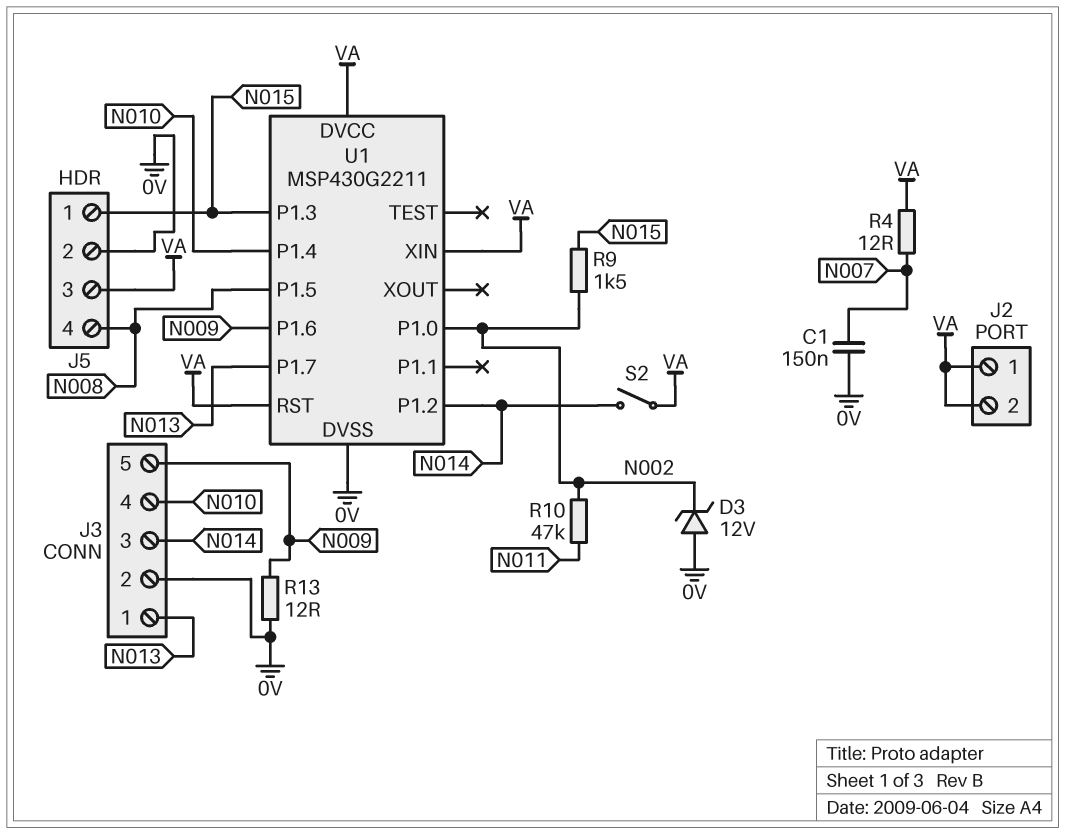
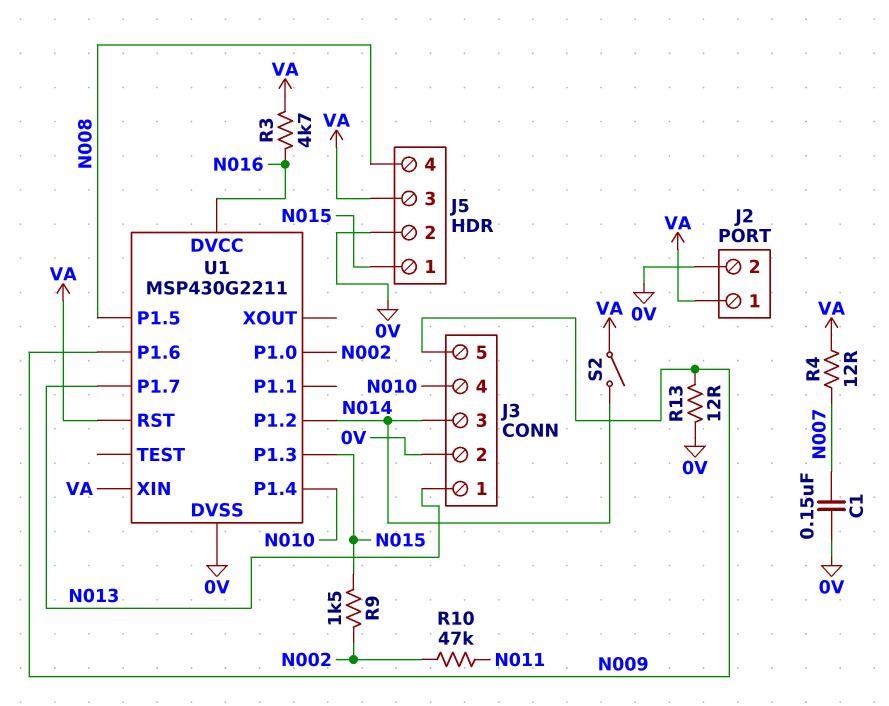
D3: zener 12V (A 0V, K N002) -> none
J2 pin 2: VA -> 0V
R3: none -> 4.7k (N016, VA)
U1 pin DVCC: VA -> N016

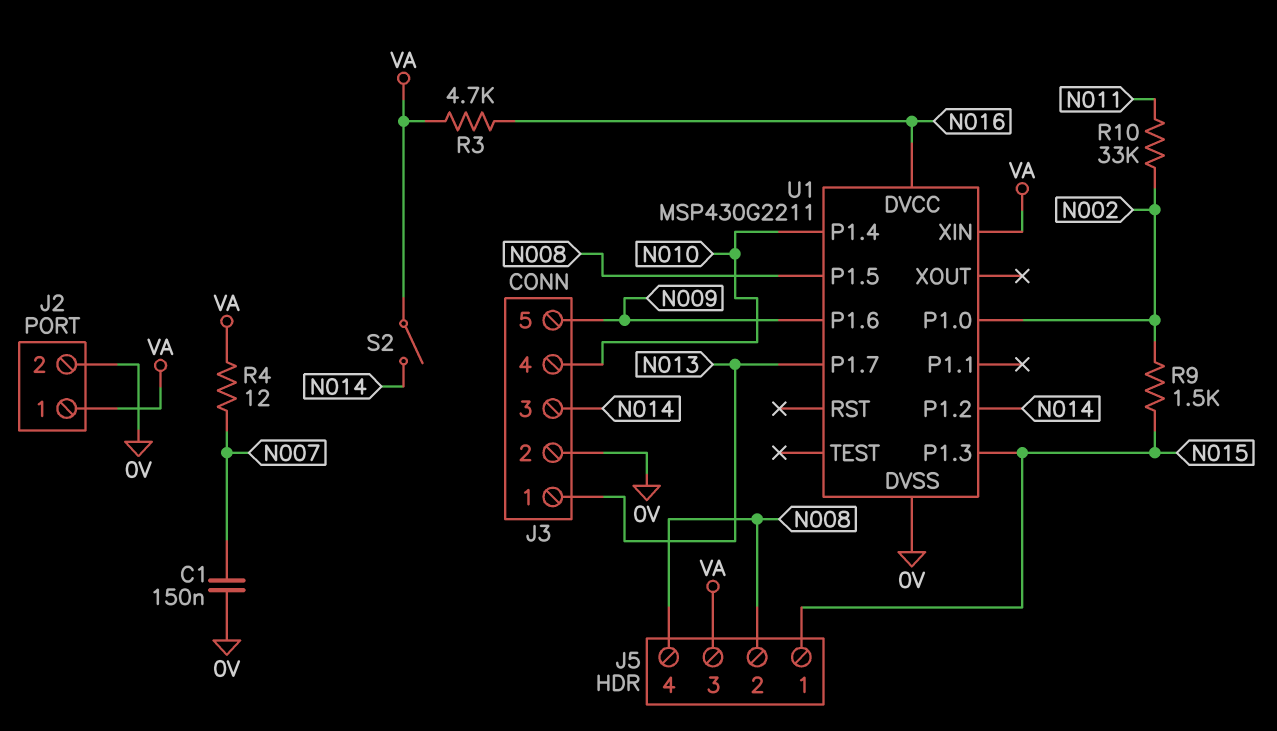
J5 pin 2: 0V -> N008
R10: 47k (N002, N011) -> 33k (N002, N011)
R13: 12 (0V, N009) -> none
U1 pin RST: VA -> none

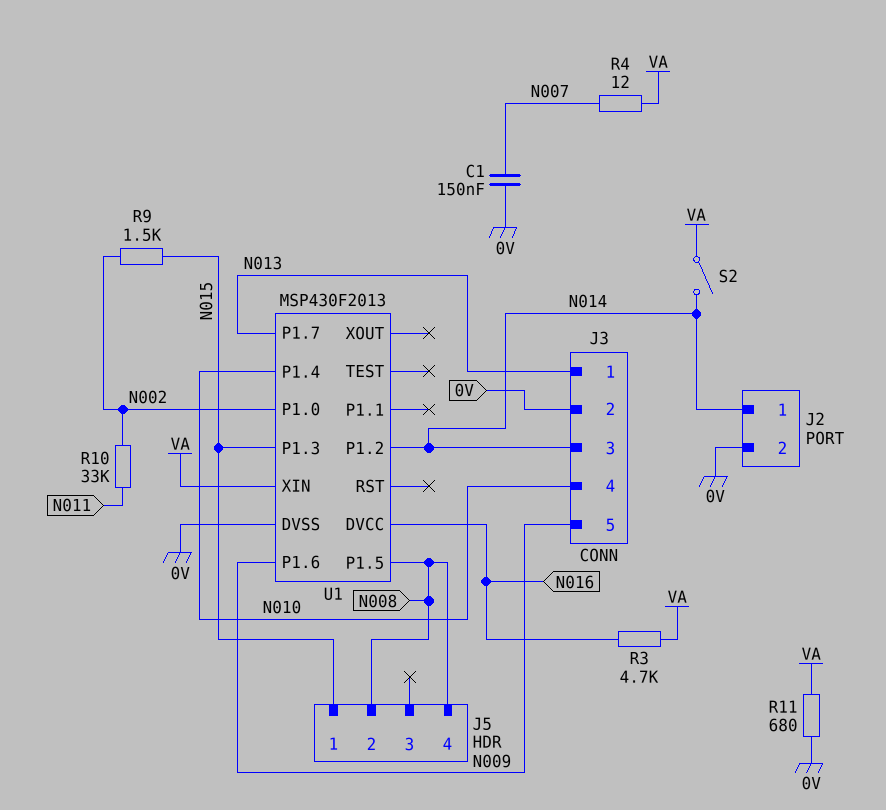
J2 pin 1: VA -> N014
J5 pin 3: VA -> none
R11: none -> 680 (0V, VA)
U1: MSP430G2211 -> MSP430F2013

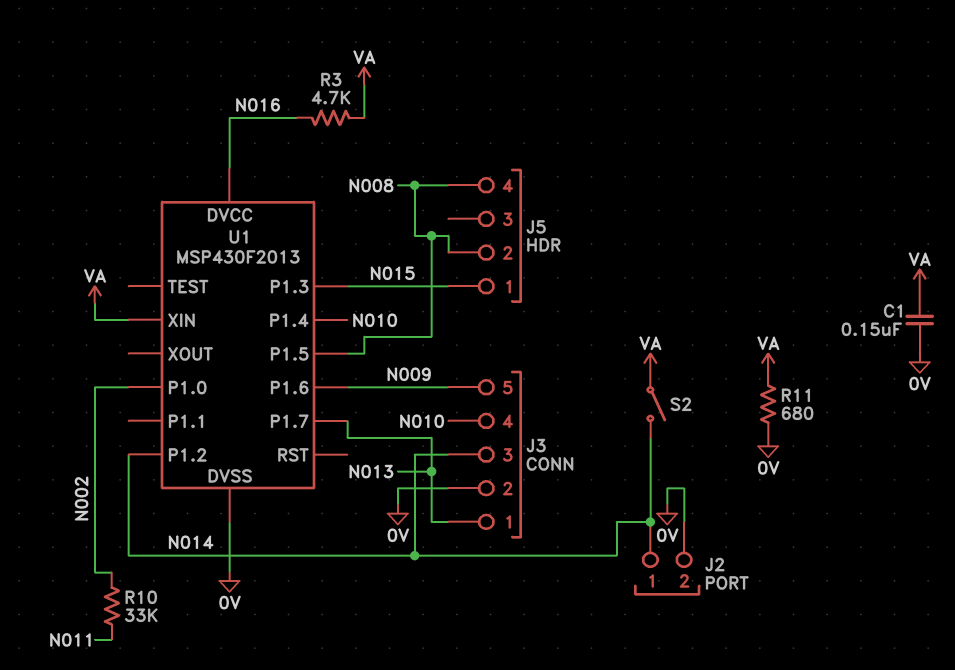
C1: 150nF (0V, N007) -> 150nF (0V, VA)
R4: 12 (N007, VA) -> none
R9: 1.5k (N002, N015) -> none

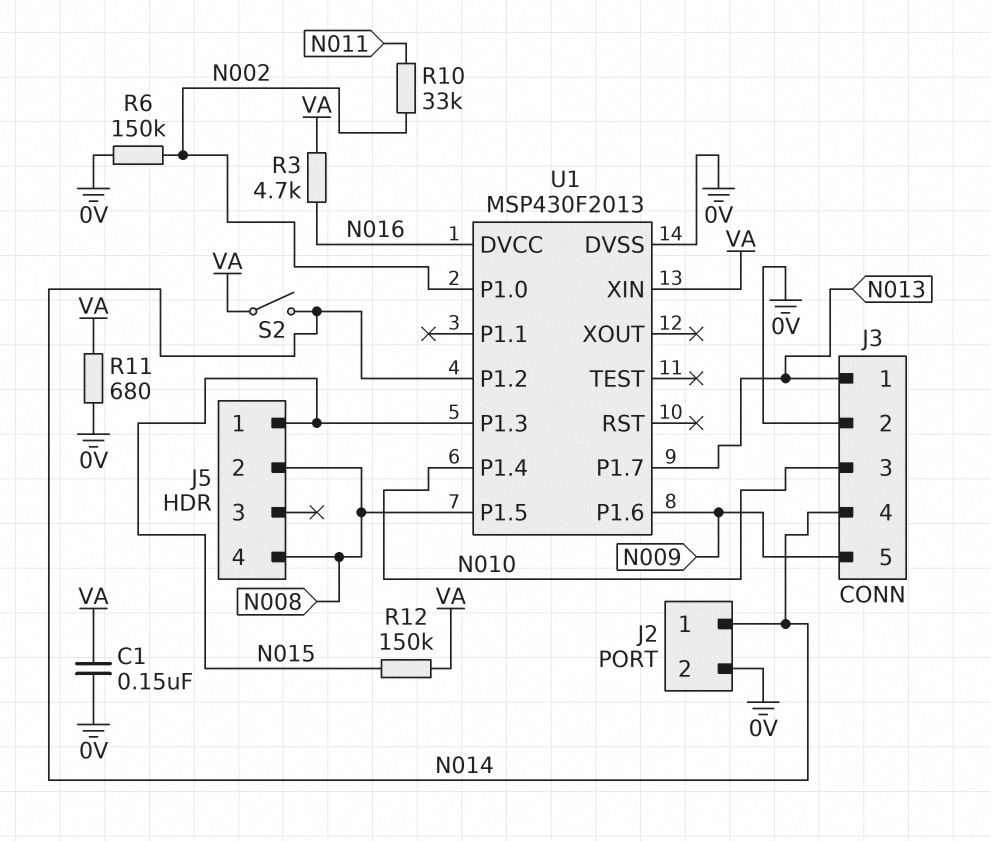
J3 pin 3: N014 -> N010
J3 pin 4: N010 -> N014
R6: none -> 150k (0V, N002)
R12: none -> 150k (N015, VA)

